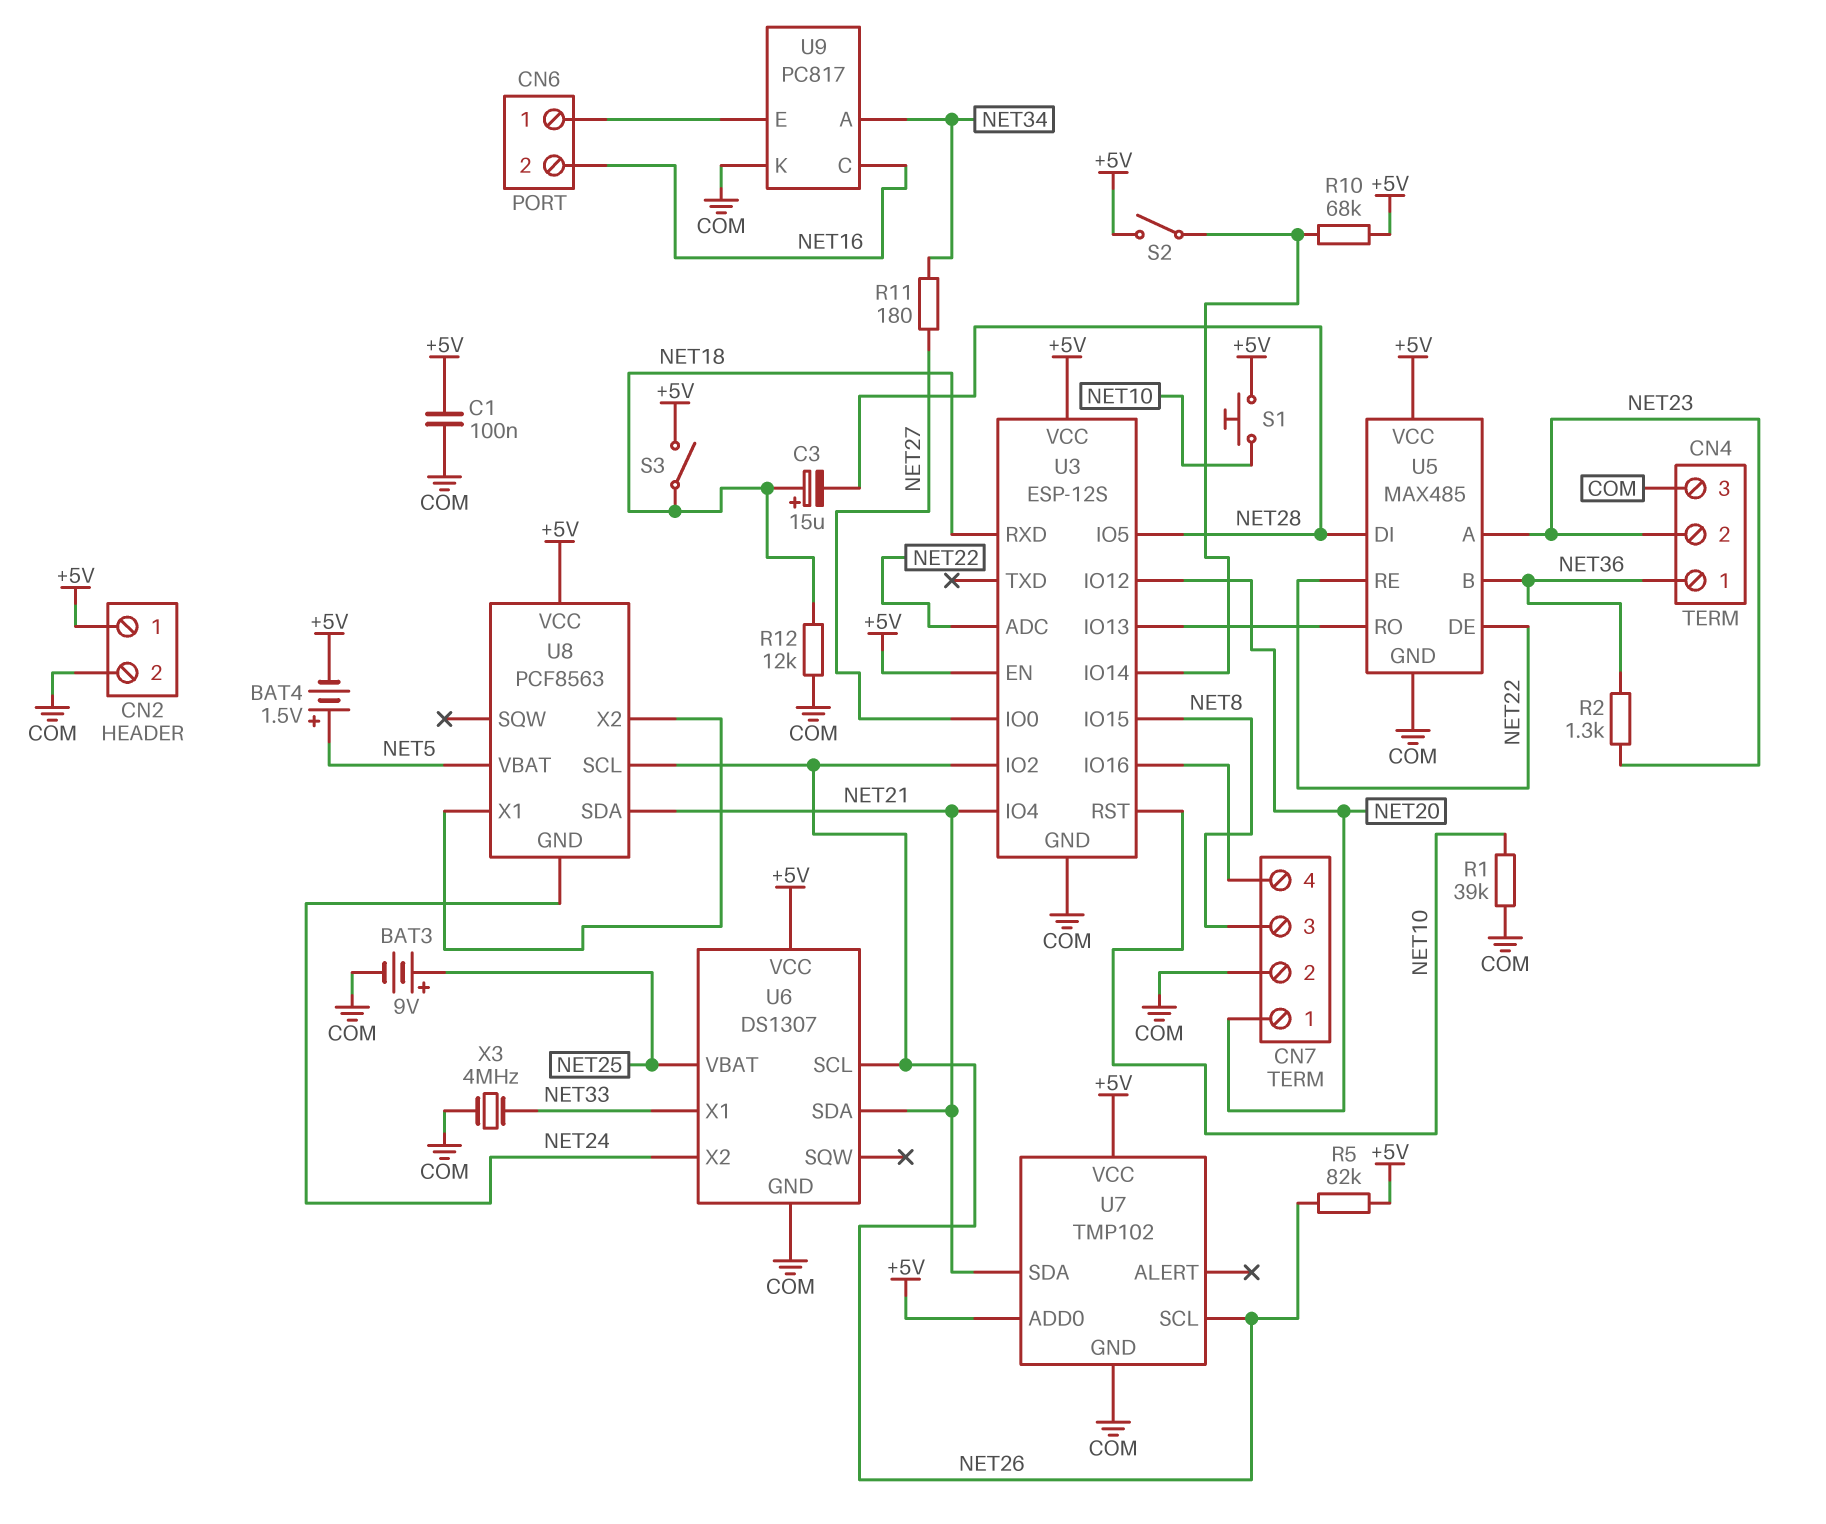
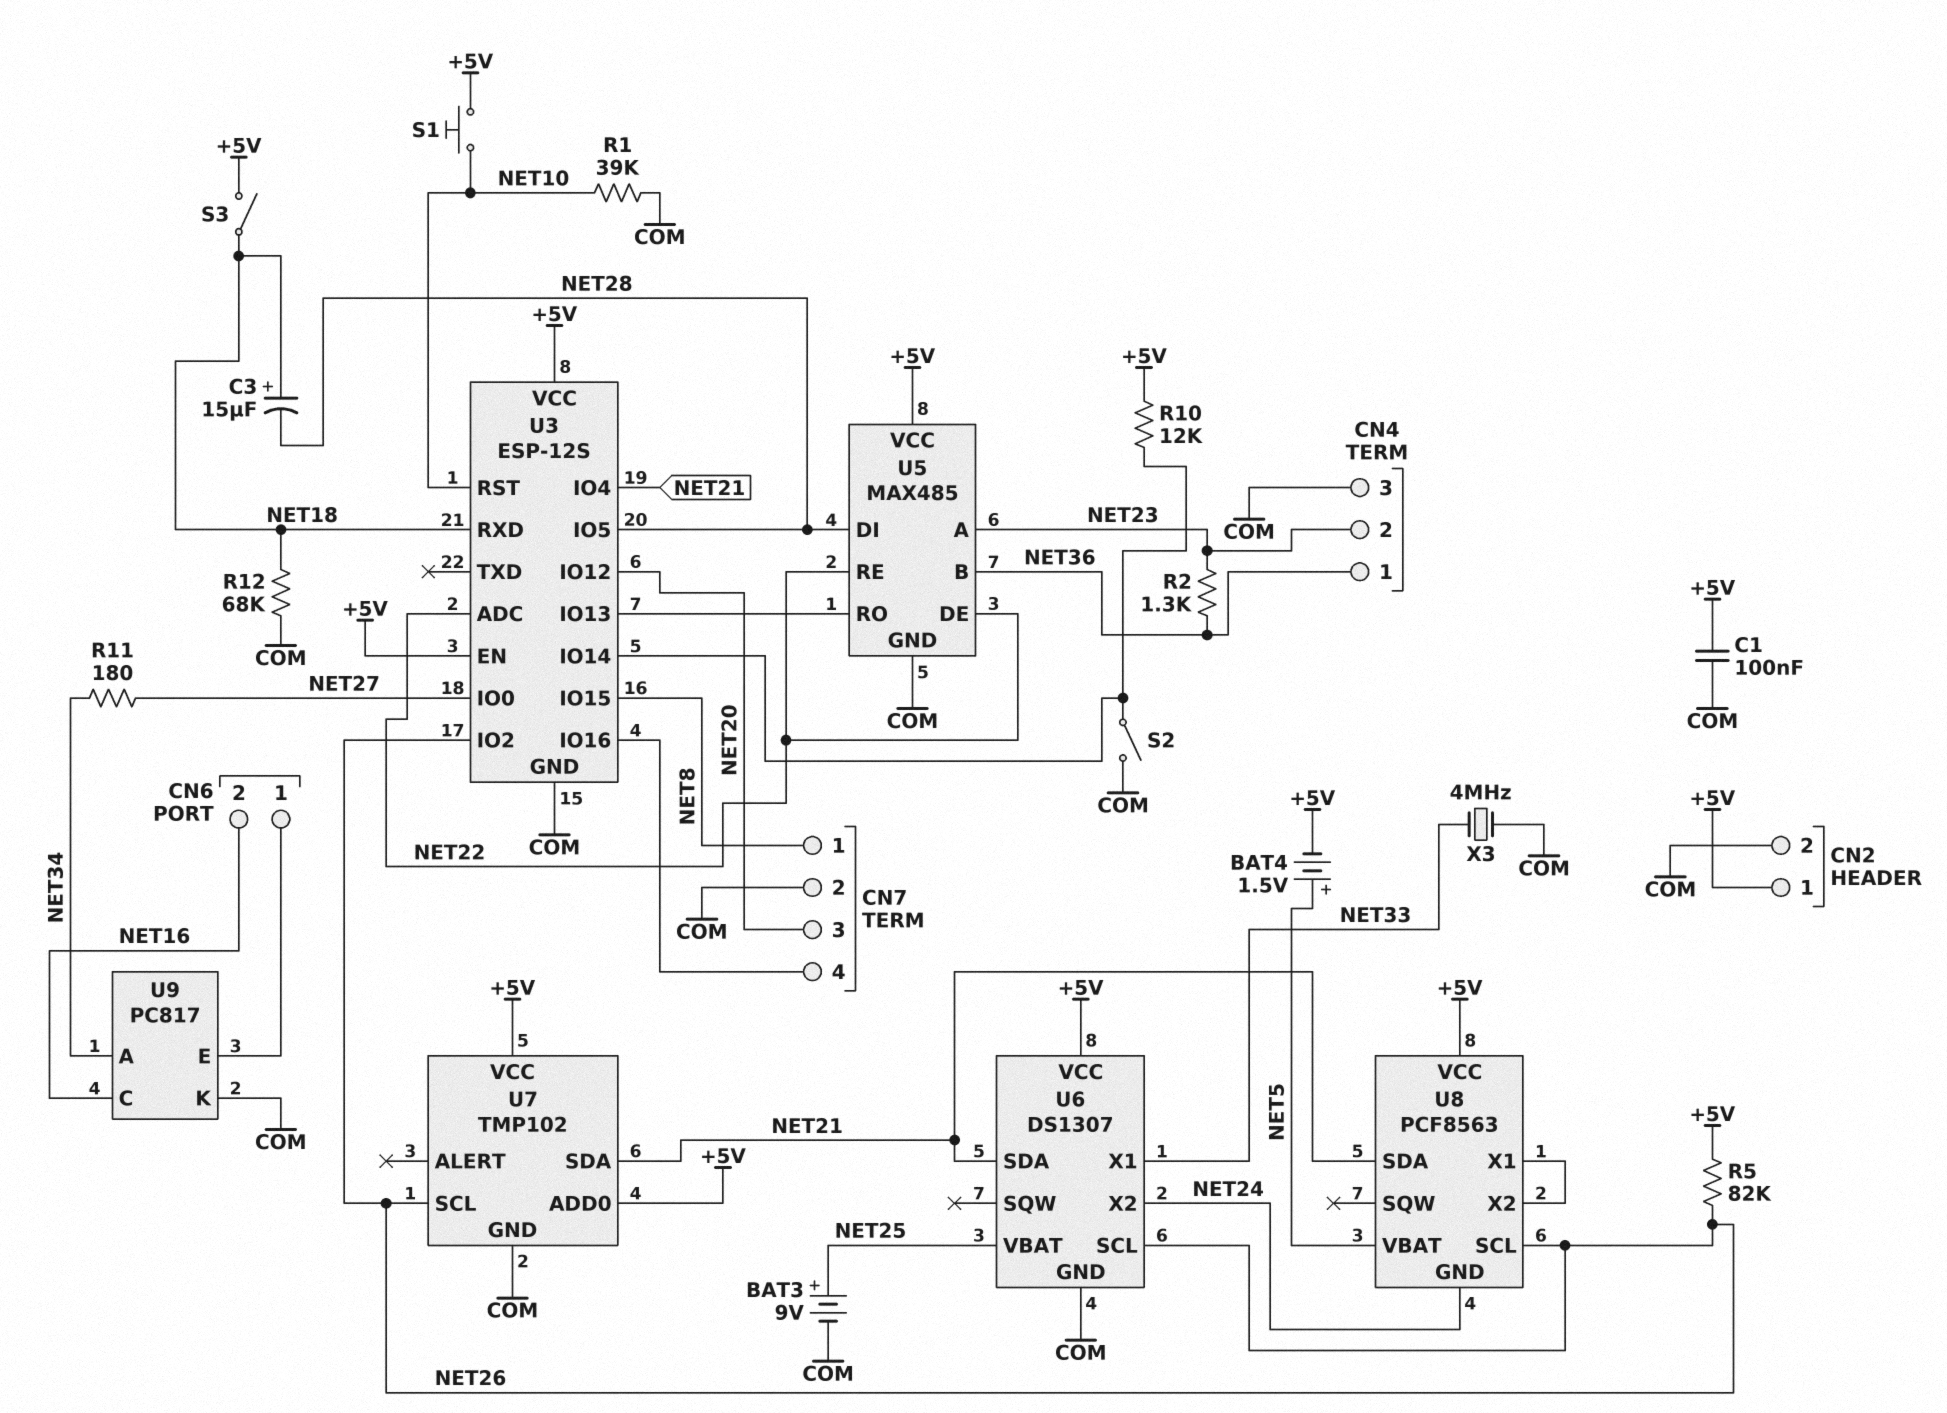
CN7 pin 1: NET20 -> NET8
CN7 pin 3: NET8 -> NET20
R10: 68k (+5V, U3/IO14) -> 12k (+5V, U3/IO14)
R12: 12k (COM, NET18) -> 68k (COM, NET18)
S2: switch (+5V, U3/IO14) -> switch (COM, U3/IO14)

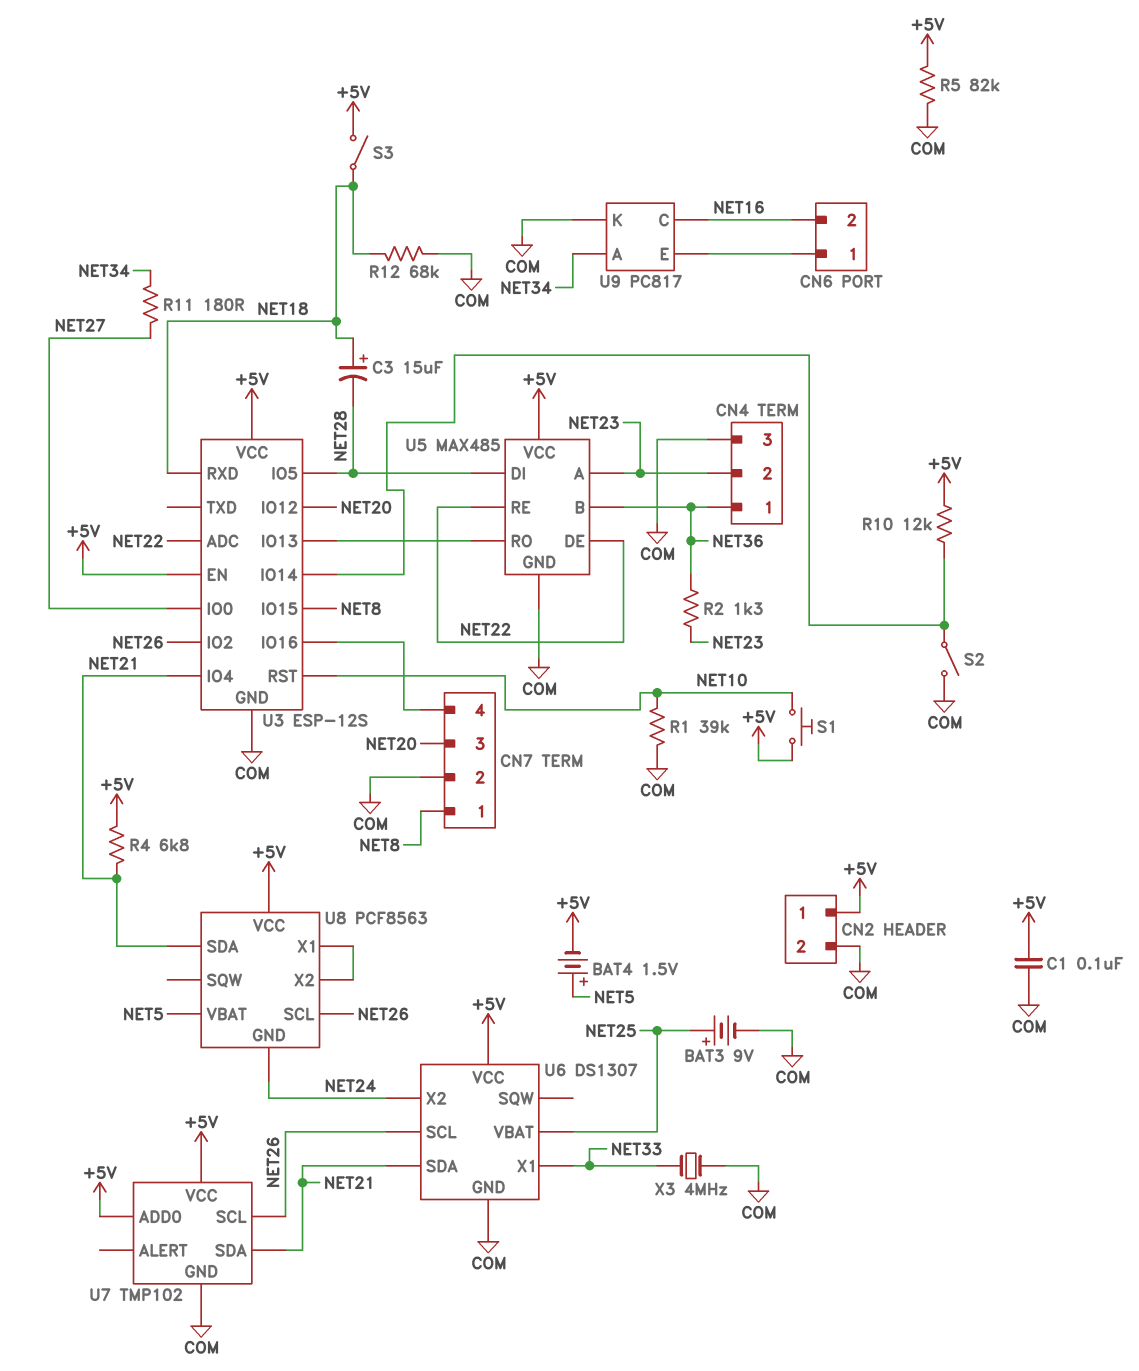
R4: none -> 6.8k (+5V, NET21)
R5: 82k (+5V, NET26) -> 82k (+5V, COM)

